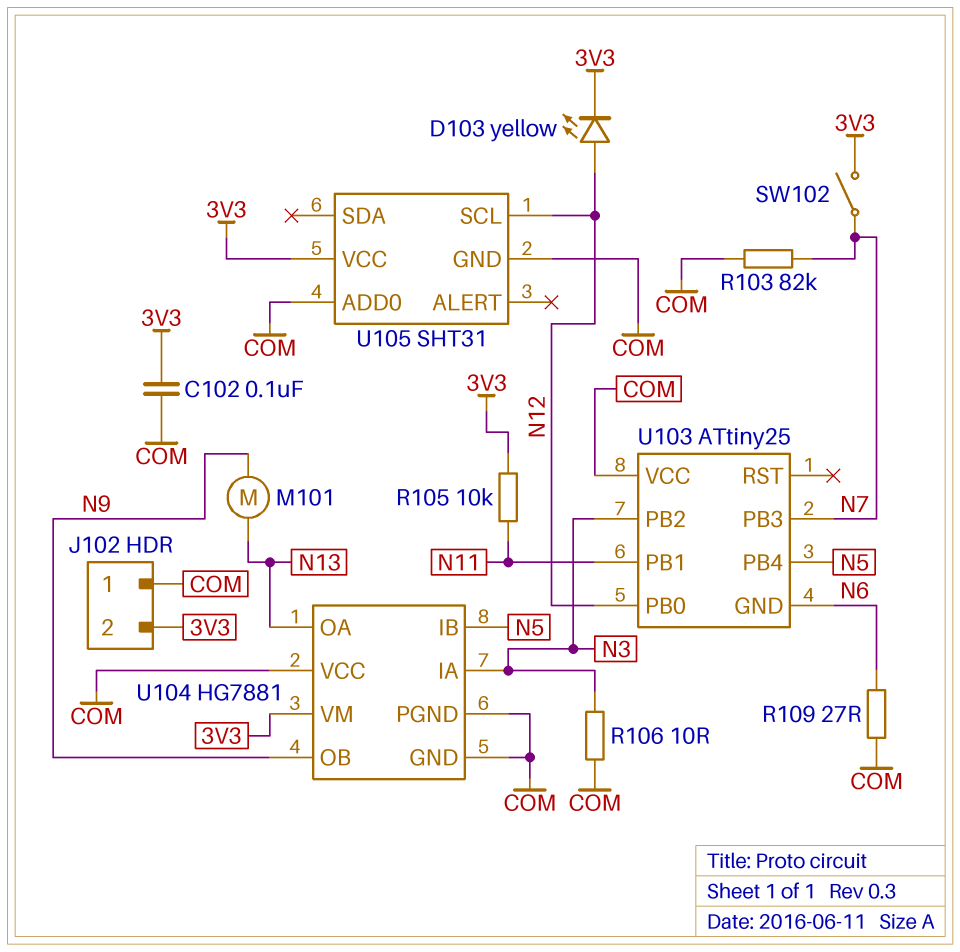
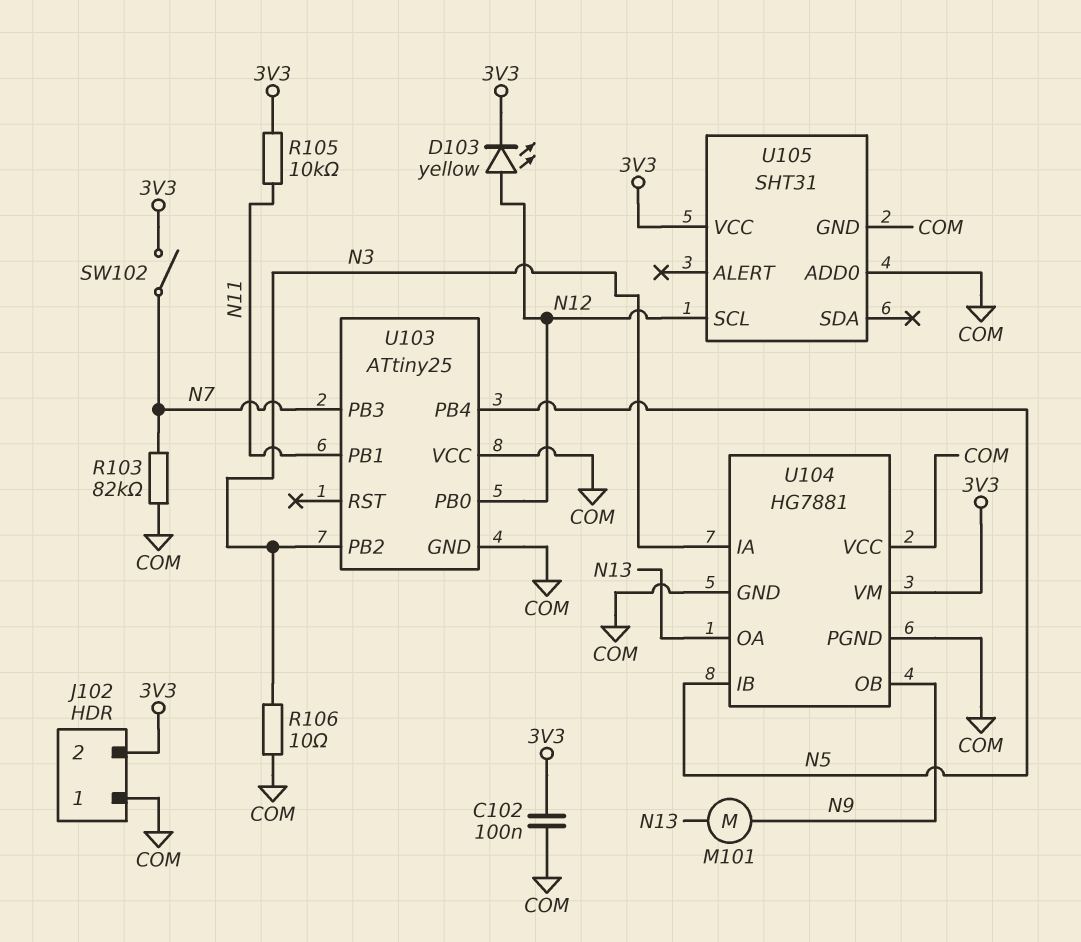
R109: 27 (COM, N6) -> none
U103 pin GND: N6 -> COM

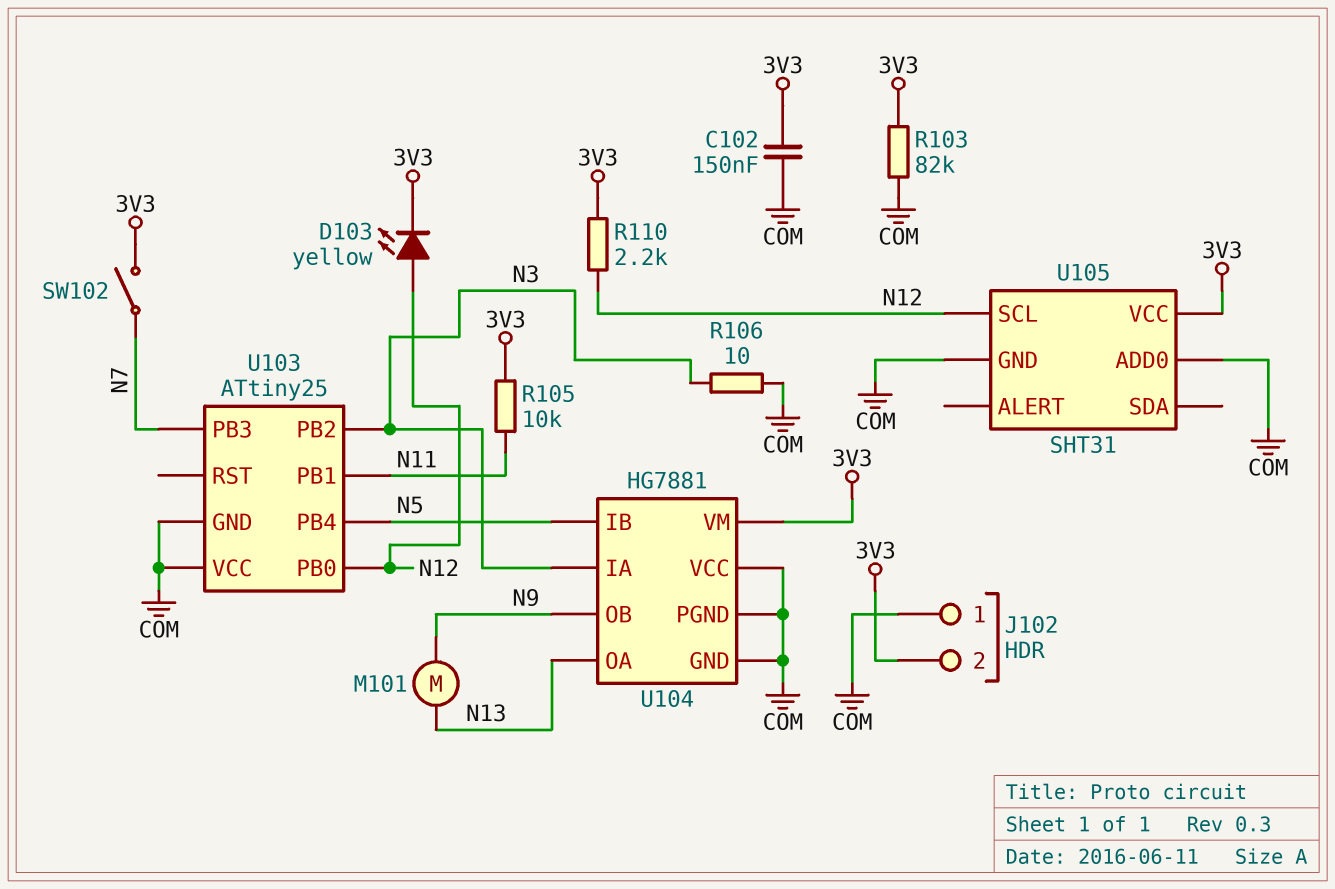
C102: 100nF (3V3, COM) -> 150nF (3V3, COM)
R103: 82k (COM, N7) -> 82k (3V3, COM)
R110: none -> 2.2k (3V3, N12)

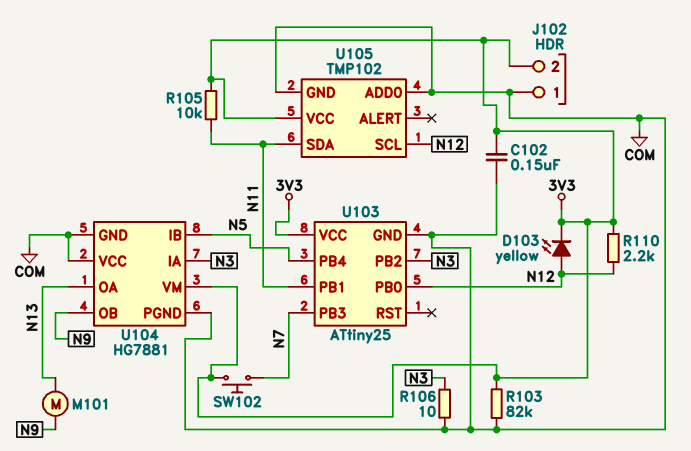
SW102: switch (3V3, N7) -> button (3V3, N7)
U103 pin VCC: COM -> 3V3
U105: SHT31 -> TMP102
U105 pin SDA: none -> N11

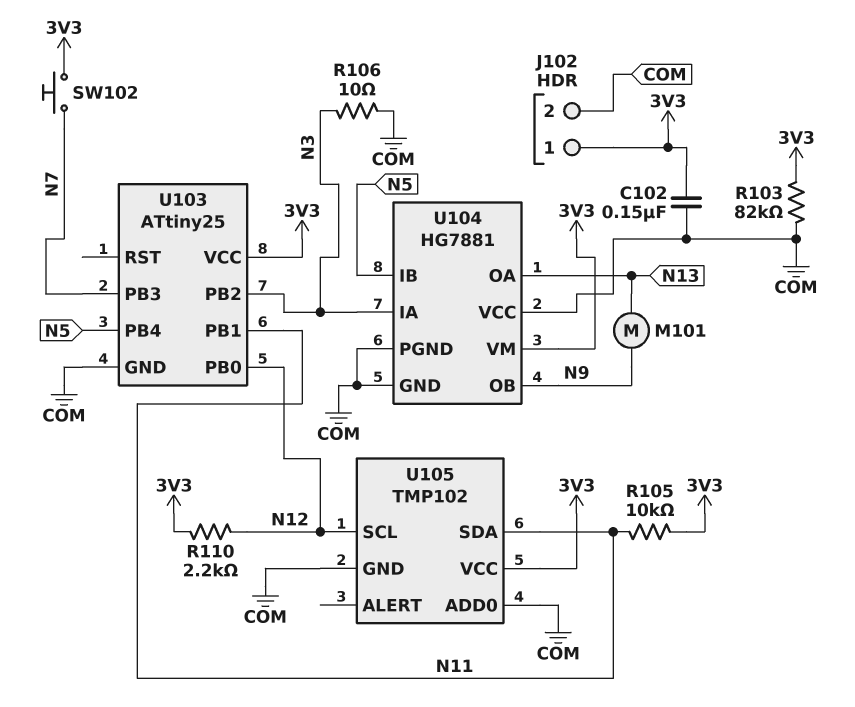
D103: LED yellow (A N12, K 3V3) -> none
J102 pin 1: COM -> 3V3
J102 pin 2: 3V3 -> COM

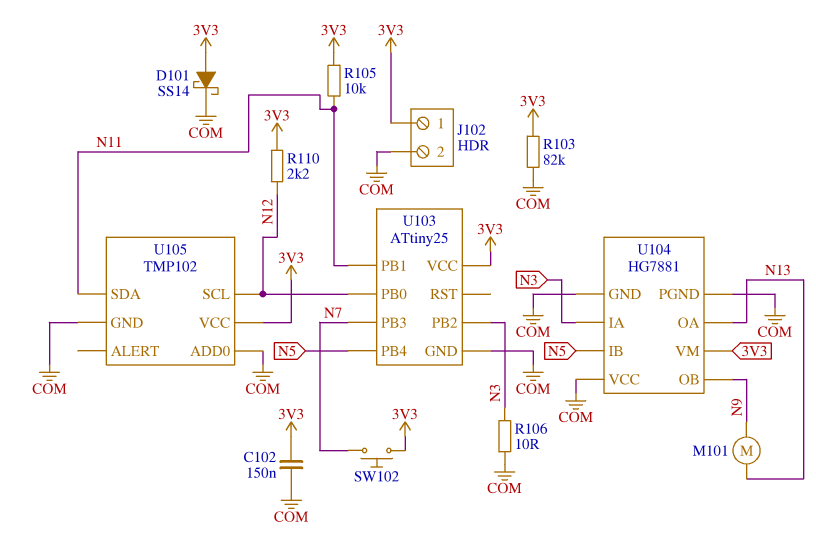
D101: none -> schottky SS14 (A 3V3, K COM)

